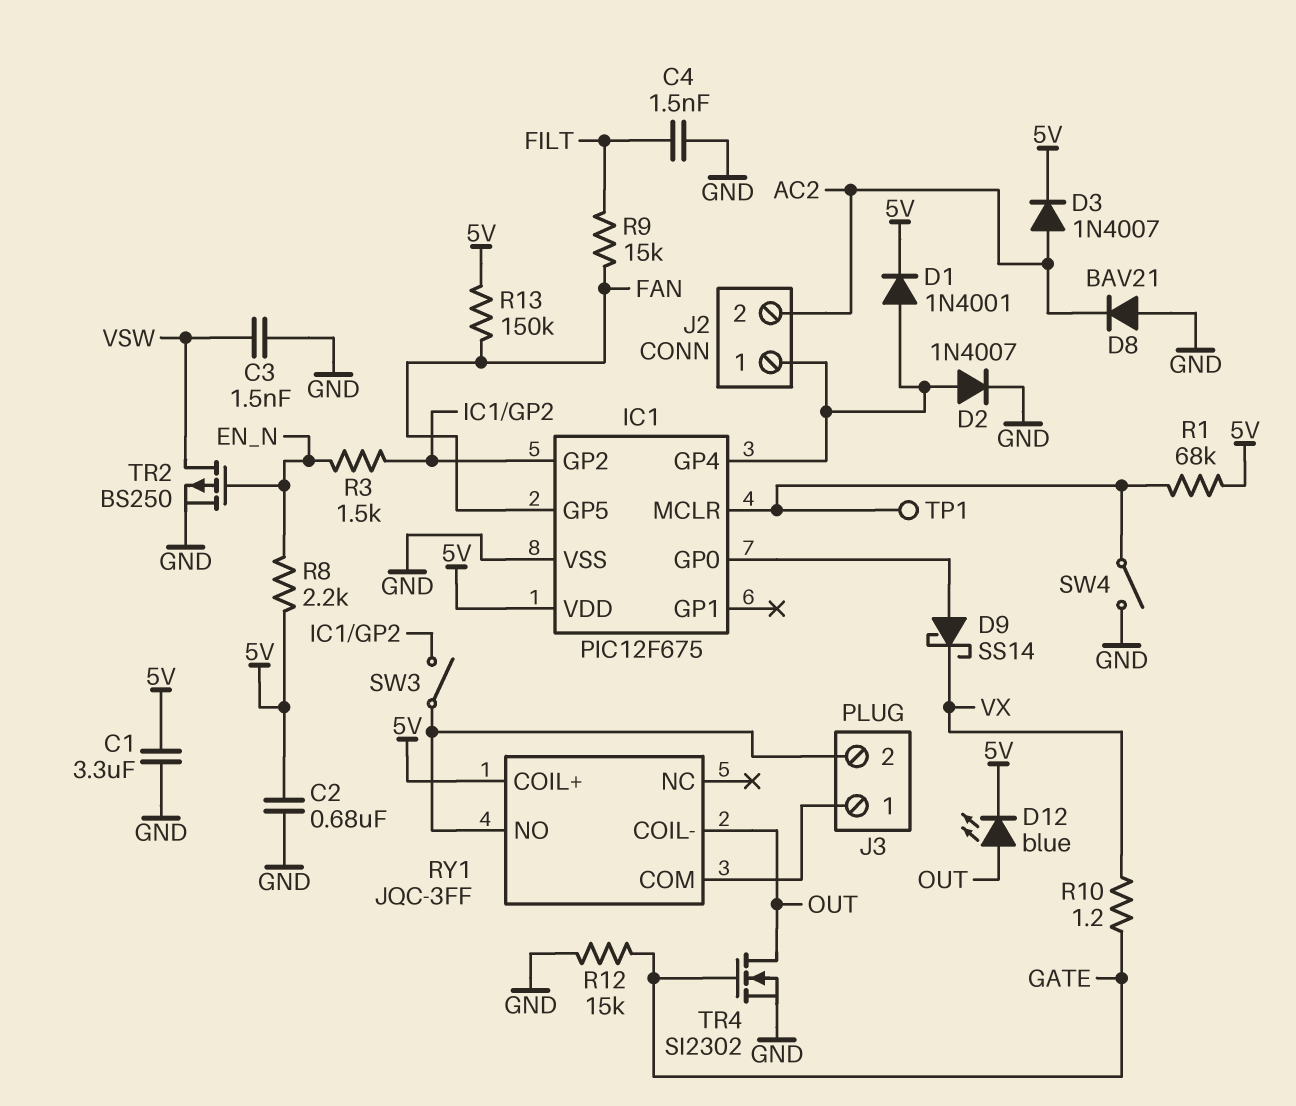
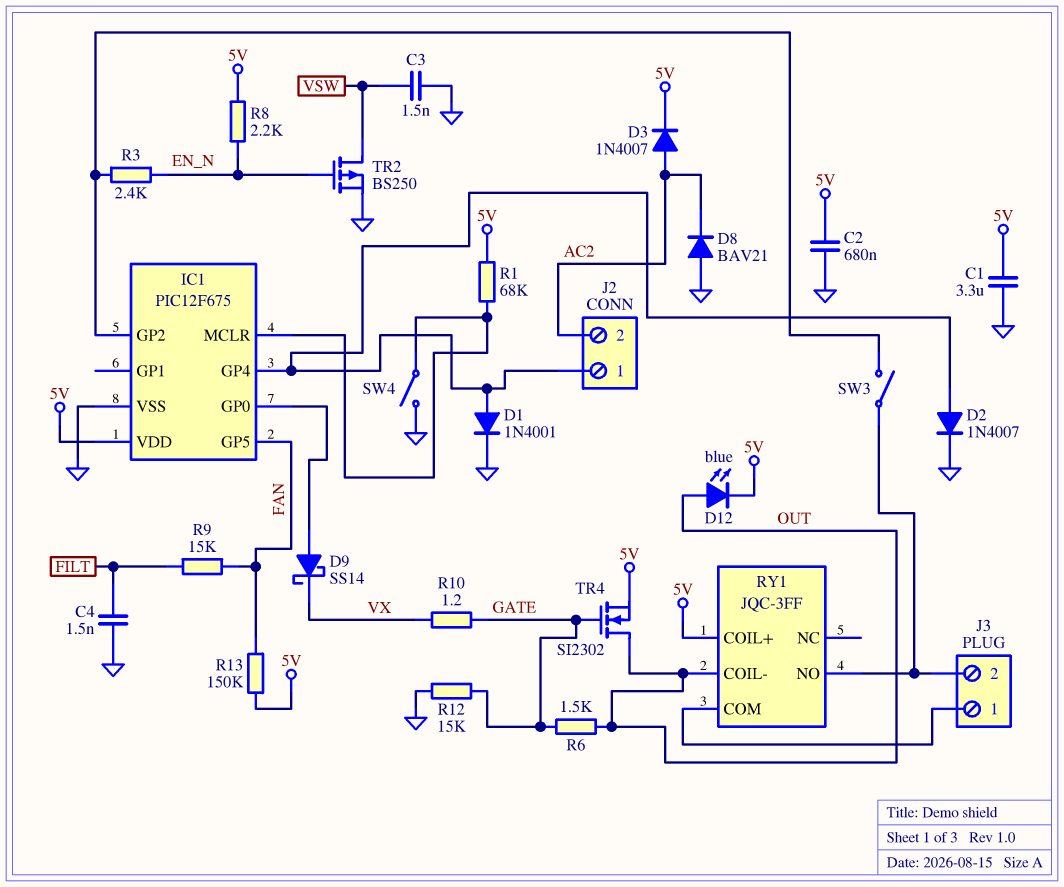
D1: diode 1N4001 (A IC1/GP4, K 5V) -> diode 1N4001 (A IC1/GP4, K GND)
R3: 1.5k (EN_N, IC1/GP2) -> 2.4k (EN_N, IC1/GP2)
R6: none -> 1.5k (GATE, OUT)
TP1: test point (IC1/MCLR) -> none
TR4: NMOS SI2302 (G GATE, D OUT, S GND) -> NMOS SI2302 (G GATE, D OUT, S 5V)

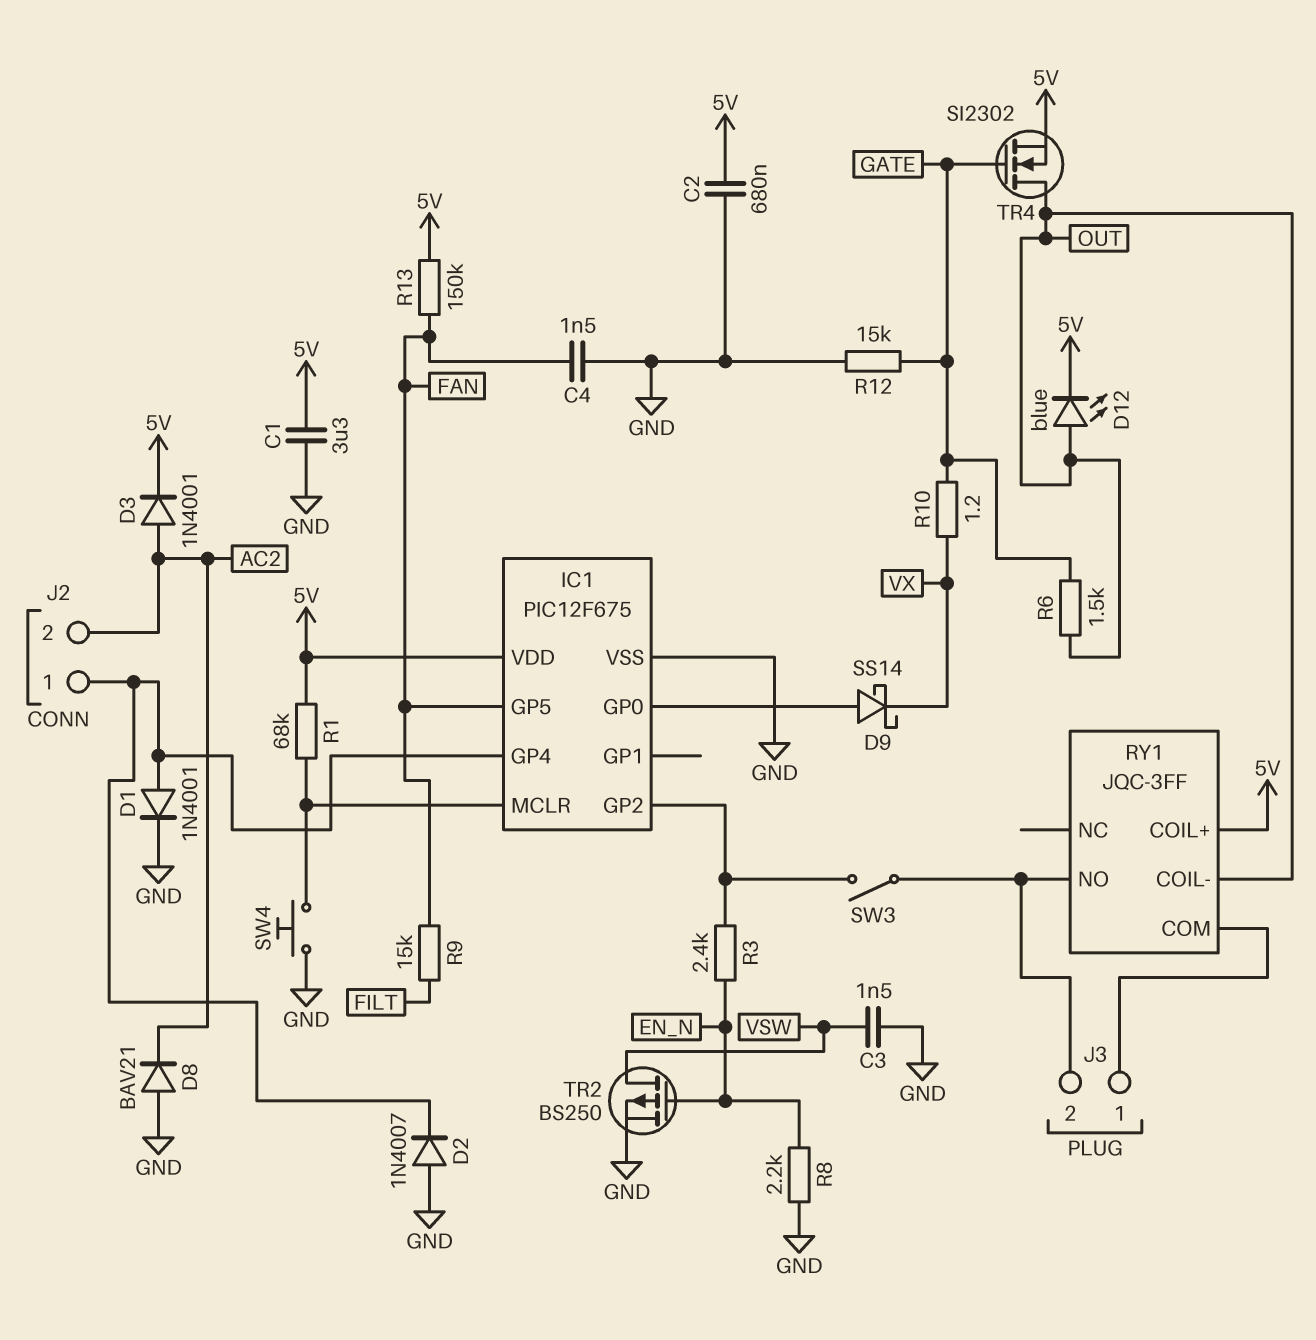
C4: 1.5nF (FILT, GND) -> 1.5nF (FAN, GND)
D2: diode 1N4007 (A IC1/GP4, K GND) -> diode 1N4007 (A GND, K IC1/GP4)
D3: diode 1N4007 (A AC2, K 5V) -> diode 1N4001 (A AC2, K 5V)
R8: 2.2k (5V, EN_N) -> 2.2k (EN_N, GND)
SW4: switch (GND, IC1/MCLR) -> button (GND, IC1/MCLR)

